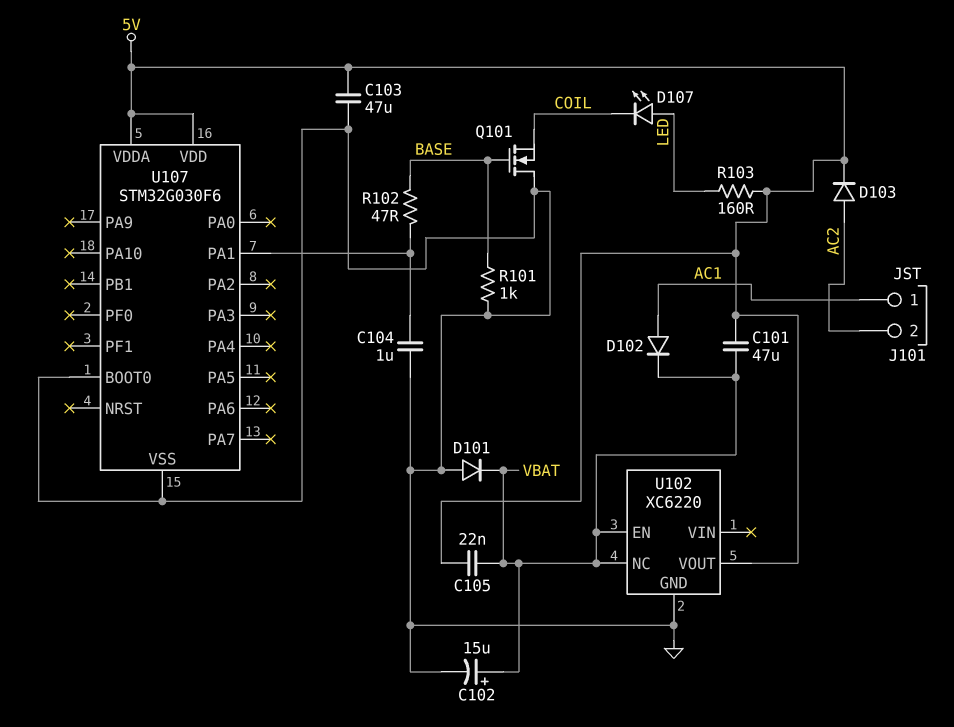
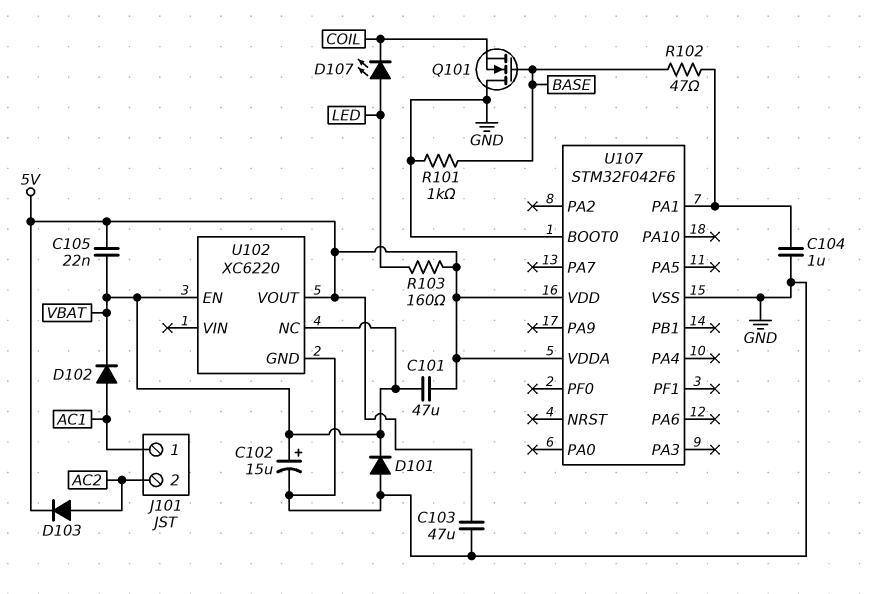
U107: STM32G030F6 -> STM32F042F6

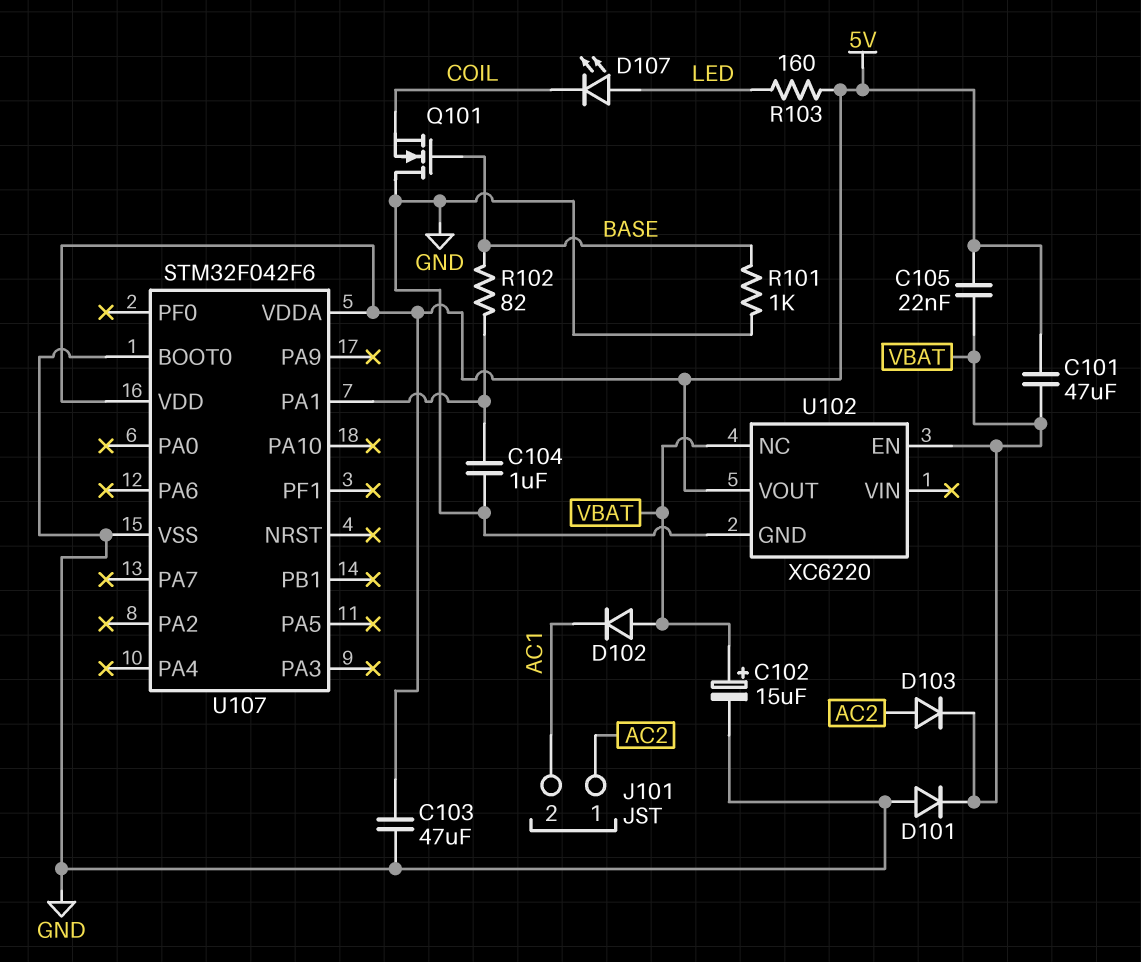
D102: diode (A AC1, K VBAT) -> diode (A VBAT, K AC1)
D103: diode (A AC2, K 5V) -> diode (A AC2, K VBAT)
J101 pin 1: AC1 -> AC2
J101 pin 2: AC2 -> AC1
R102: 47 (BASE, U107/PA1) -> 82 (BASE, U107/PA1)

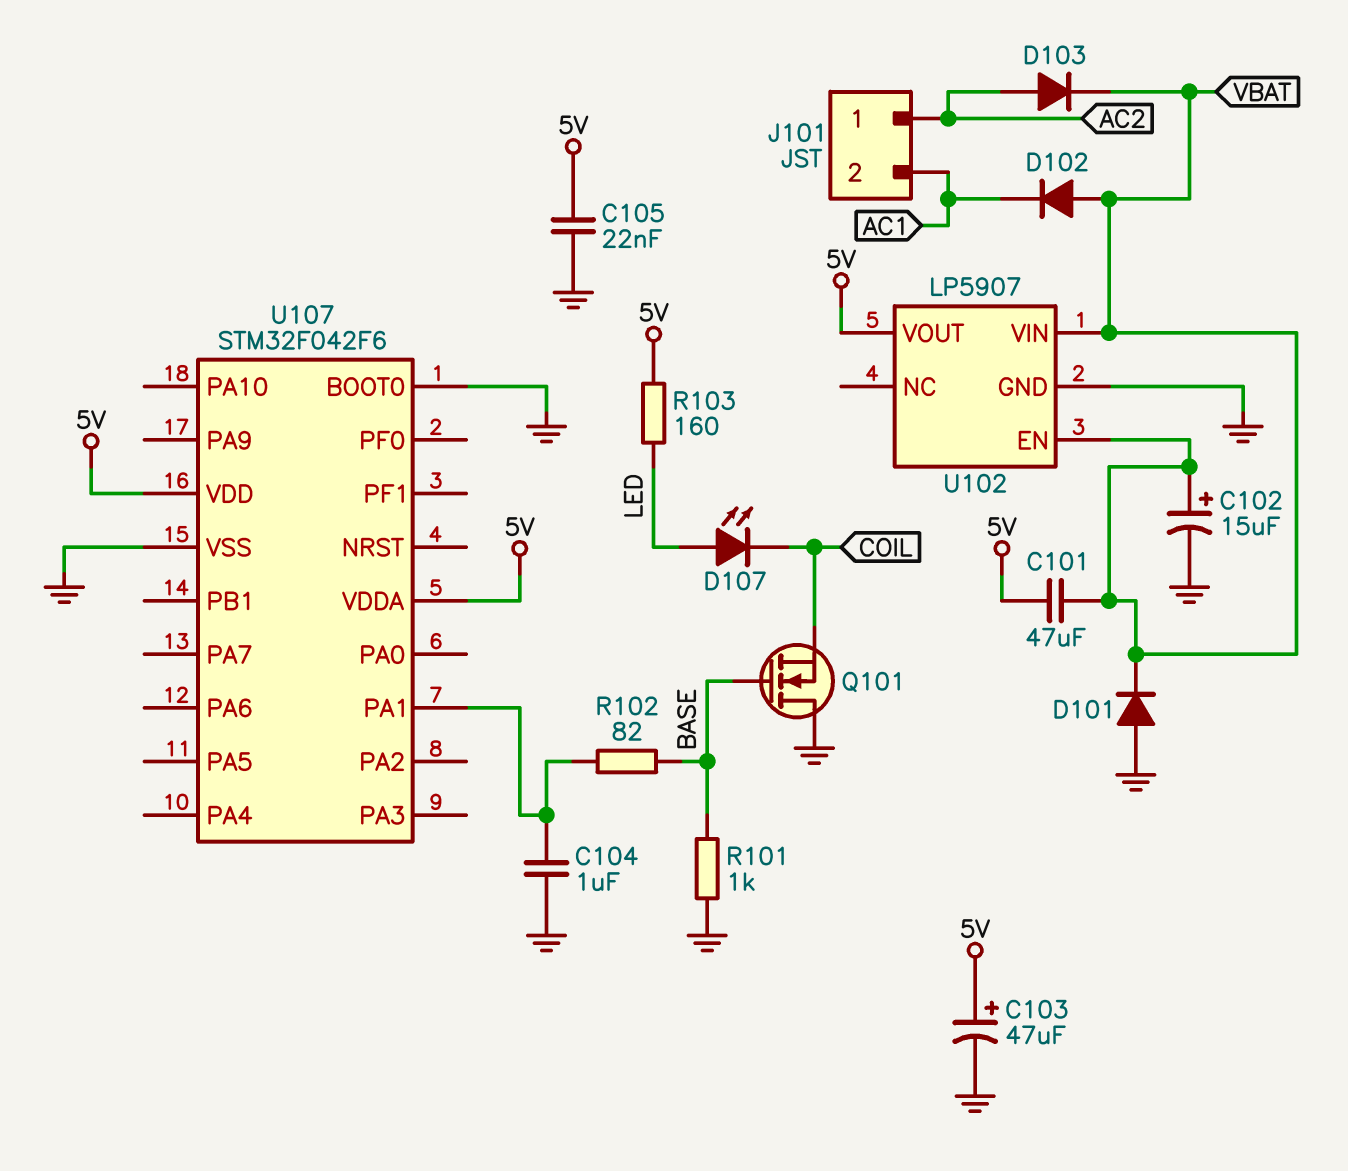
C103: 47uF (5V, GND) -> 47uF (plus 5V, minus GND)
C105: 22nF (5V, VBAT) -> 22nF (5V, GND)
U102: XC6220 -> LP5907
U102 pin NC: VBAT -> none
U102 pin VIN: none -> VBAT

